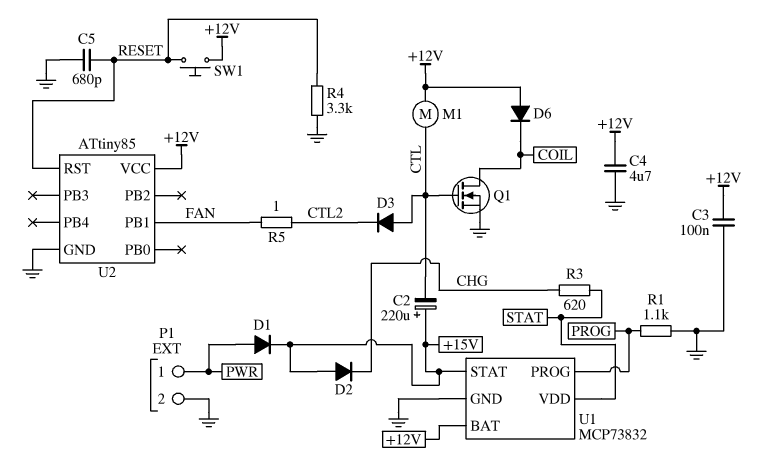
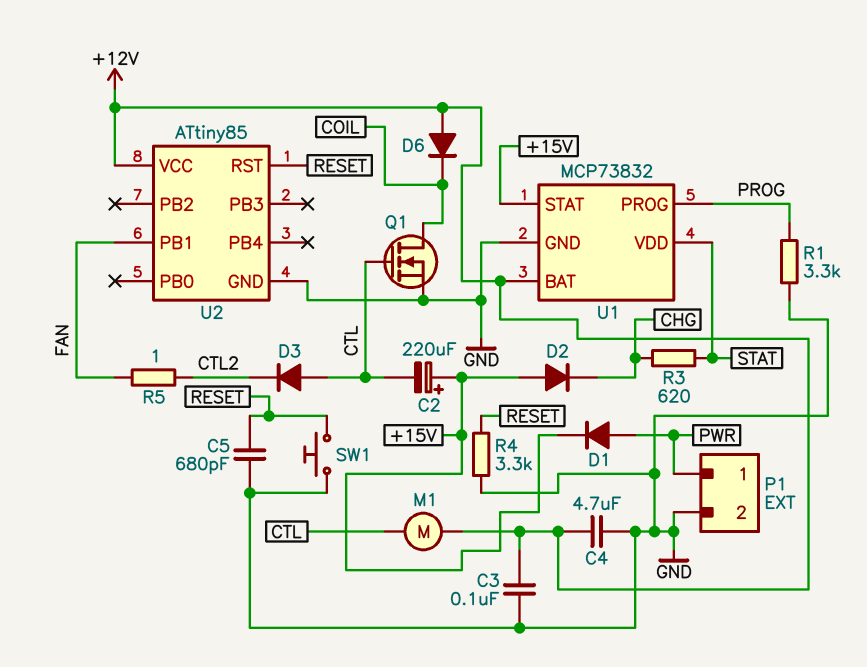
R1: 1.1k (GND, PROG) -> 3.3k (GND, PROG)
SW1: button (+12V, RESET) -> button (GND, RESET)

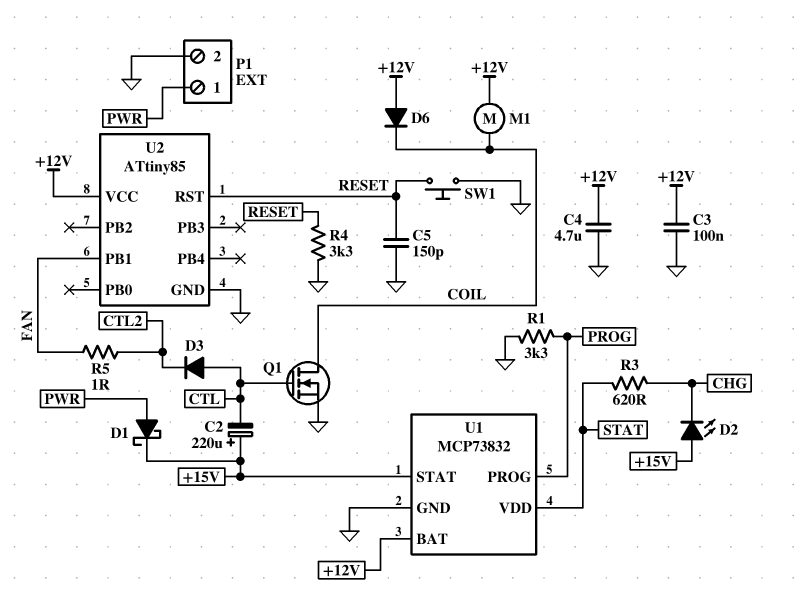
C5: 680pF (GND, RESET) -> 150pF (GND, RESET)
D1: diode (A PWR, K +15V) -> schottky (A PWR, K +15V)
D2: diode (A +15V, K CHG) -> LED (A +15V, K CHG)
M1: motor (+12V, CTL) -> motor (+12V, COIL)

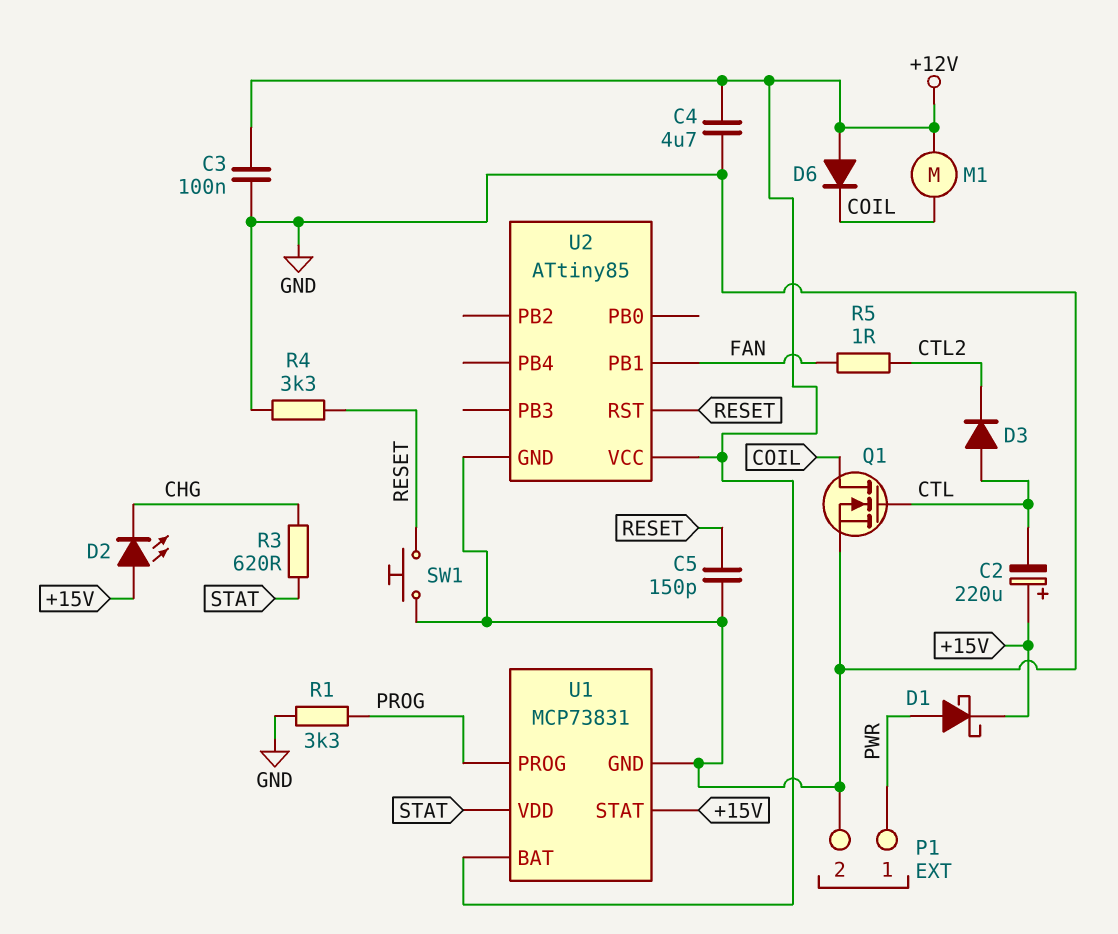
U1: MCP73832 -> MCP73831

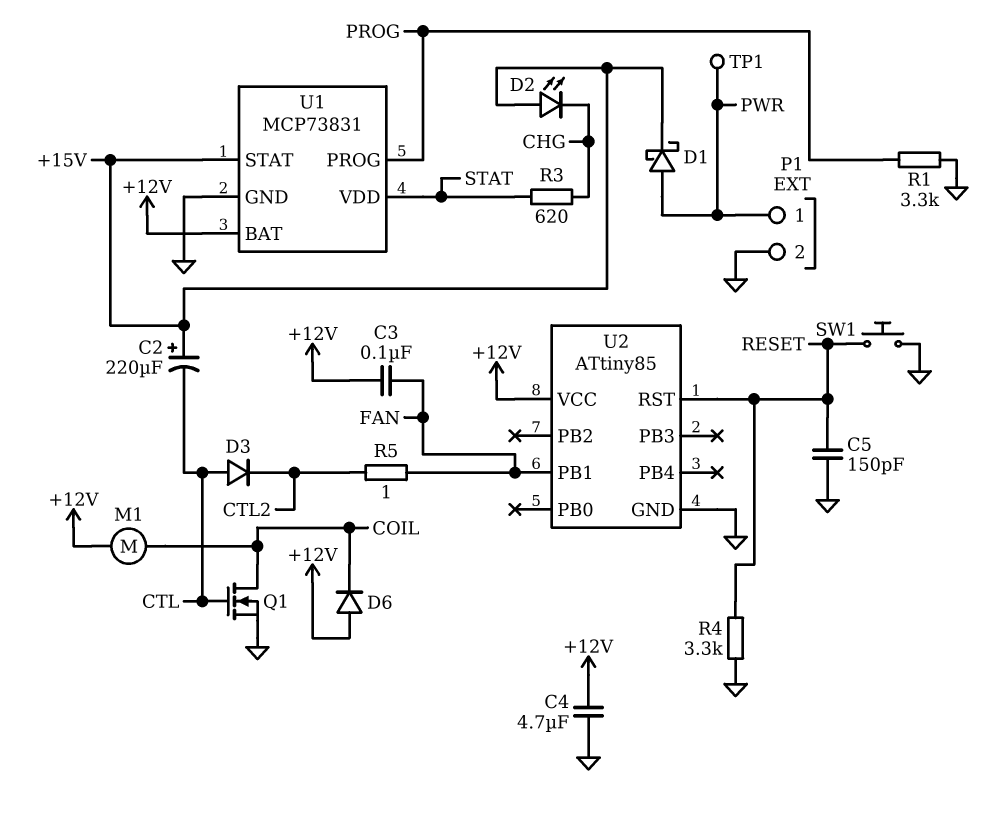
C3: 100nF (+12V, GND) -> 100nF (+12V, FAN)
TP1: none -> test point (PWR)

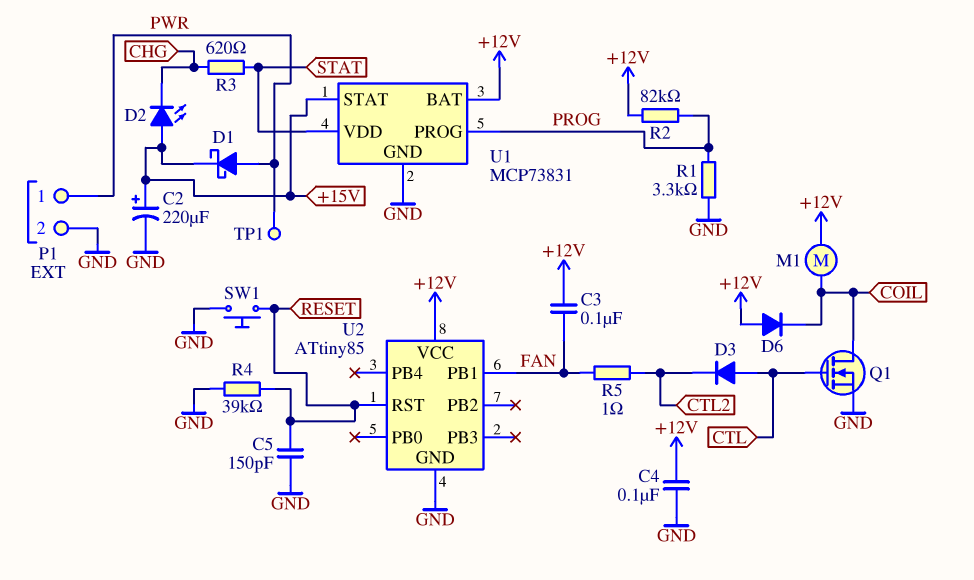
C2: 220uF (plus +15V, minus CTL) -> 220uF (plus +15V, minus GND)
C4: 4.7uF (+12V, GND) -> 100nF (+12V, GND)
R2: none -> 82k (+12V, PROG)
R4: 3.3k (GND, RESET) -> 39k (GND, RESET)

